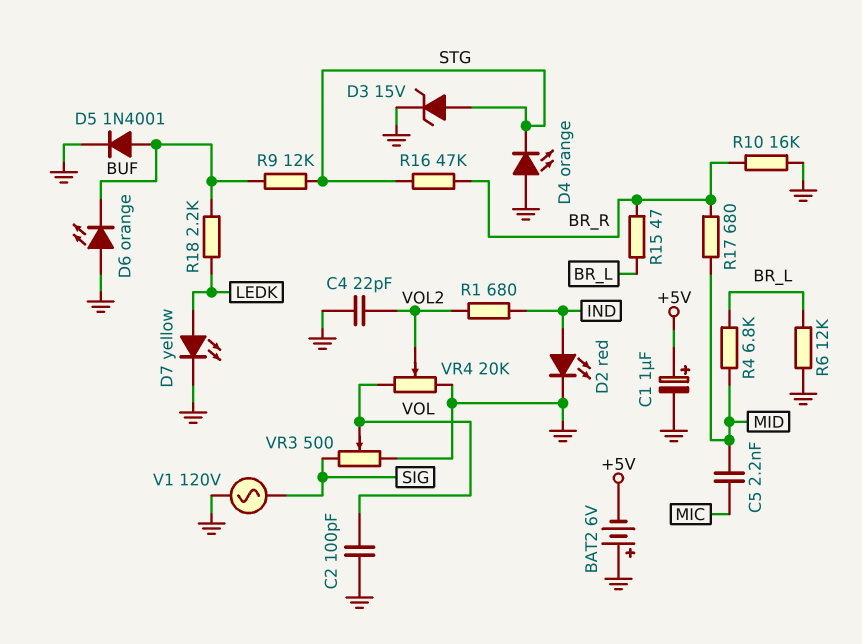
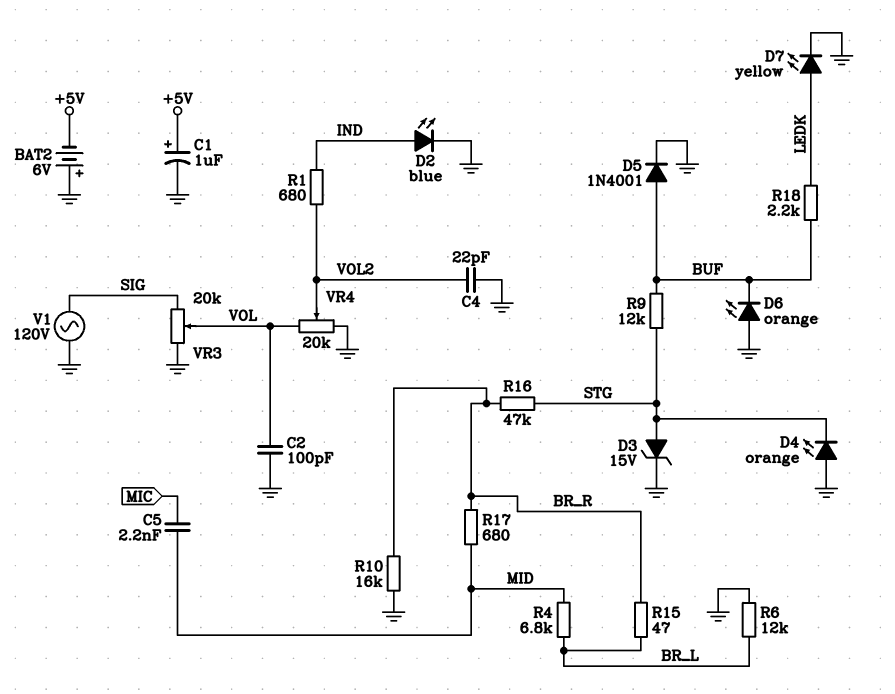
D2: LED red (A IND, K GND) -> LED blue (A IND, K GND)
VR3: 500 (GND, SIG, wiper VOL) -> 20k (GND, SIG, wiper VOL)

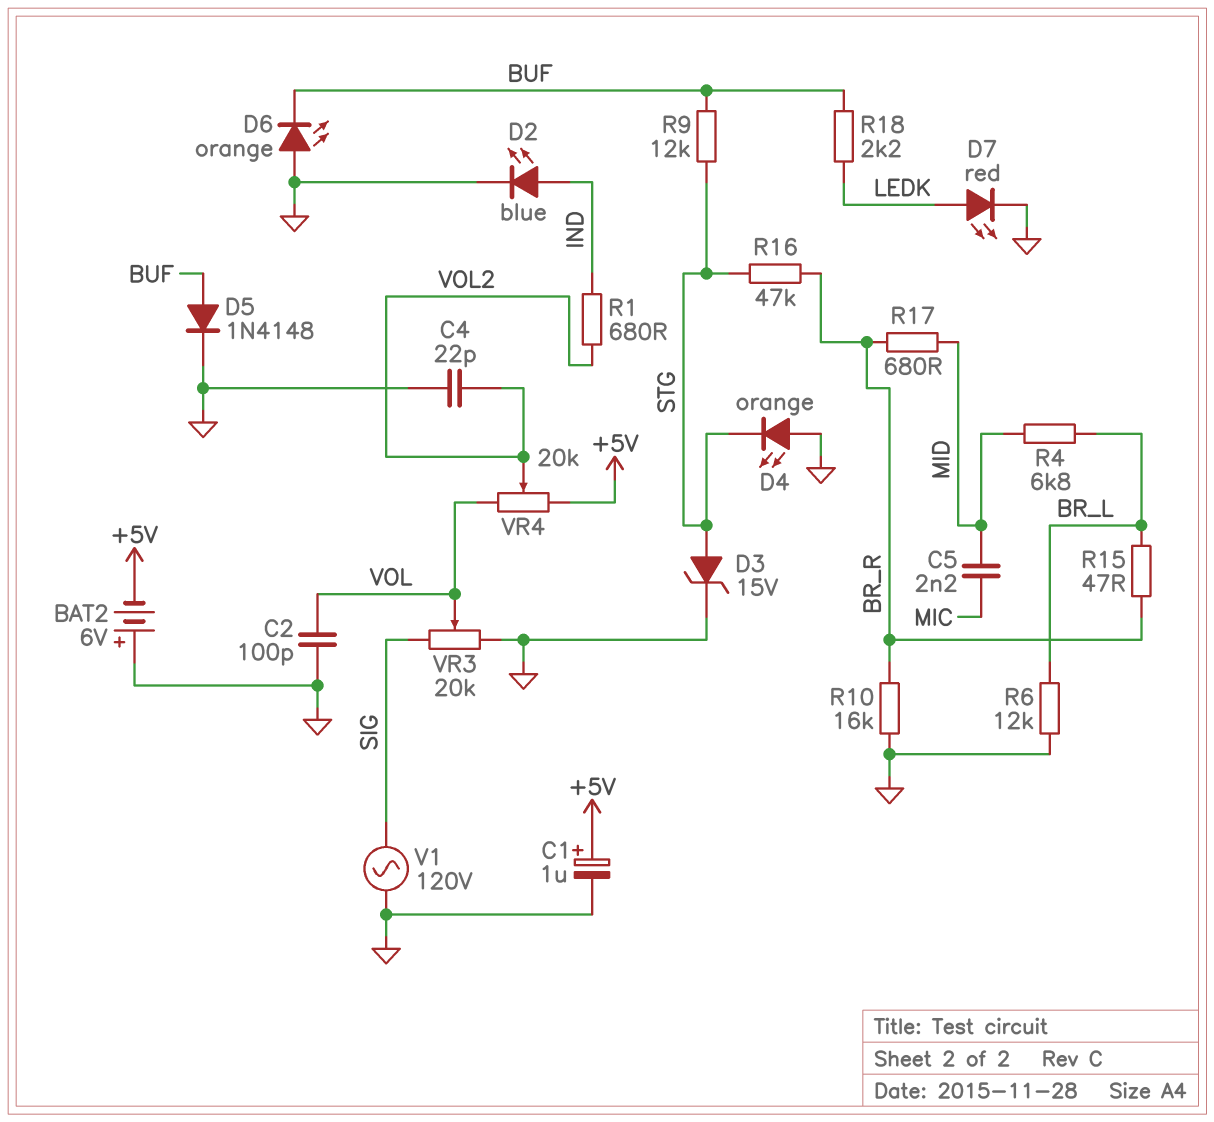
D5: diode 1N4001 (A BUF, K GND) -> diode 1N4148 (A BUF, K GND)
D7: LED yellow (A LEDK, K GND) -> LED red (A LEDK, K GND)
VR4: 20k (GND, VOL, wiper VOL2) -> 20k (+5V, VOL, wiper VOL2)

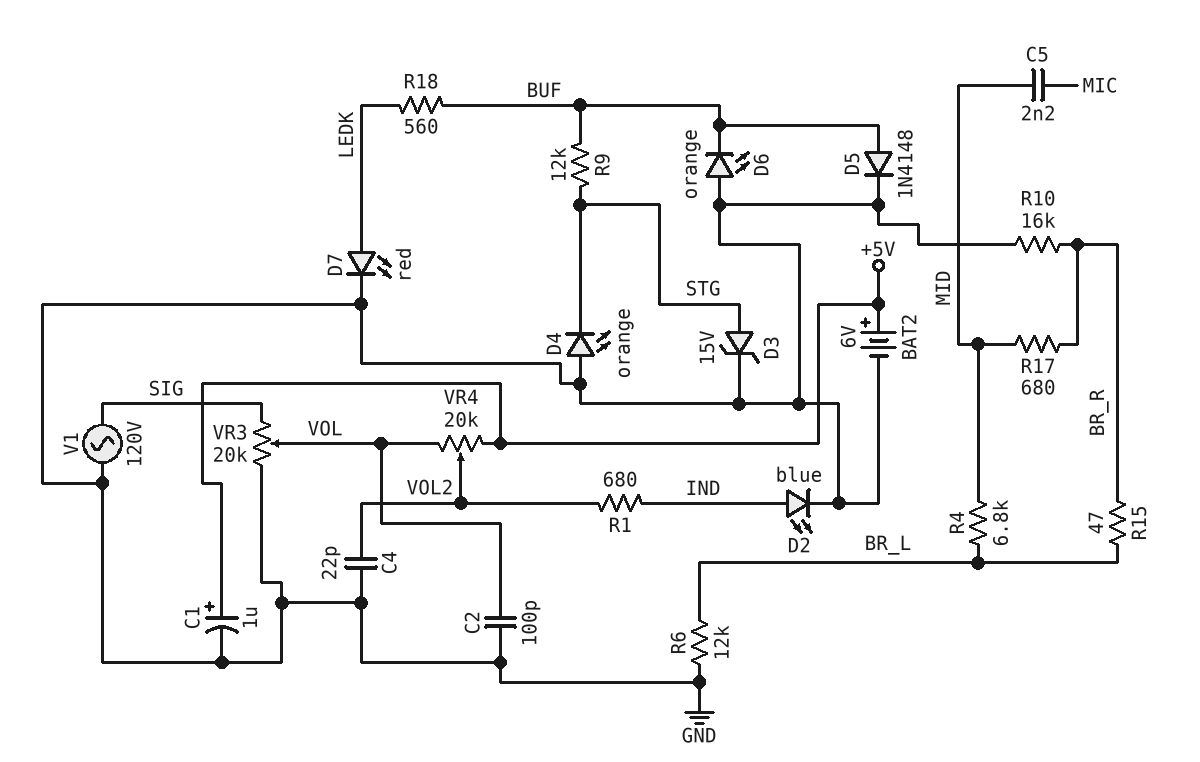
BAT2: 6V (plus GND, minus +5V) -> 6V (plus +5V, minus GND)
R16: 47k (BR_R, STG) -> none
R18: 2.2k (BUF, LEDK) -> 560 (BUF, LEDK)

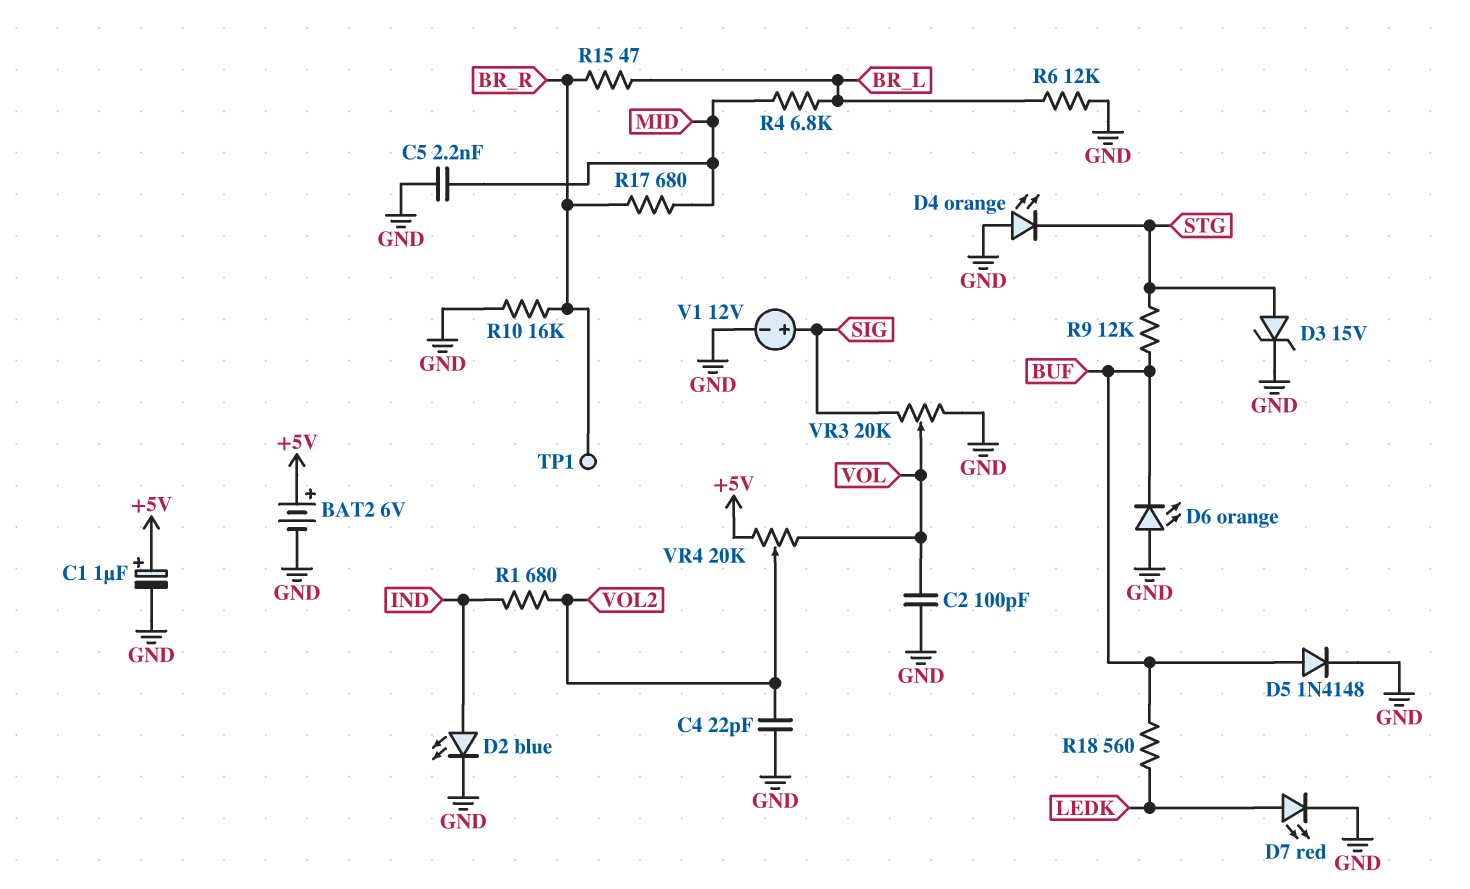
C5: 2.2nF (MIC, MID) -> 2.2nF (GND, MID)
TP1: none -> test point (BR_R)
V1: AC 120V (GND, SIG) -> 12V (plus SIG, minus GND)

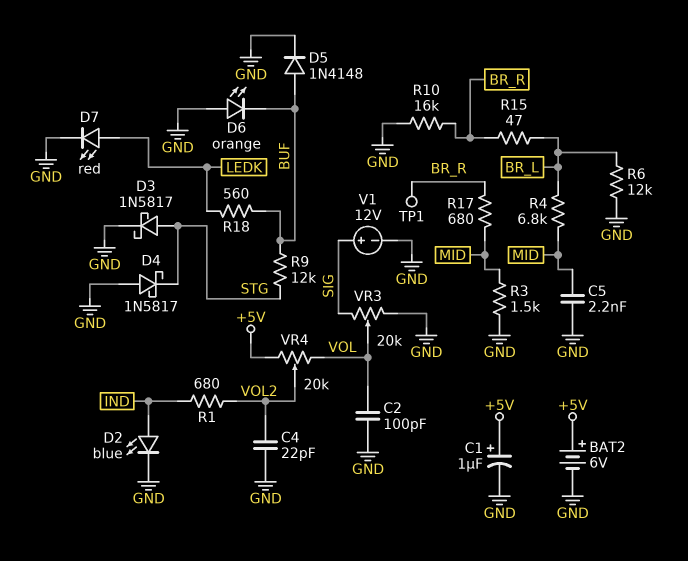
D3: zener 15V (A STG, K GND) -> schottky 1N5817 (A STG, K GND)
D4: LED orange (A GND, K STG) -> schottky 1N5817 (A GND, K STG)
R3: none -> 1.5k (GND, MID)

